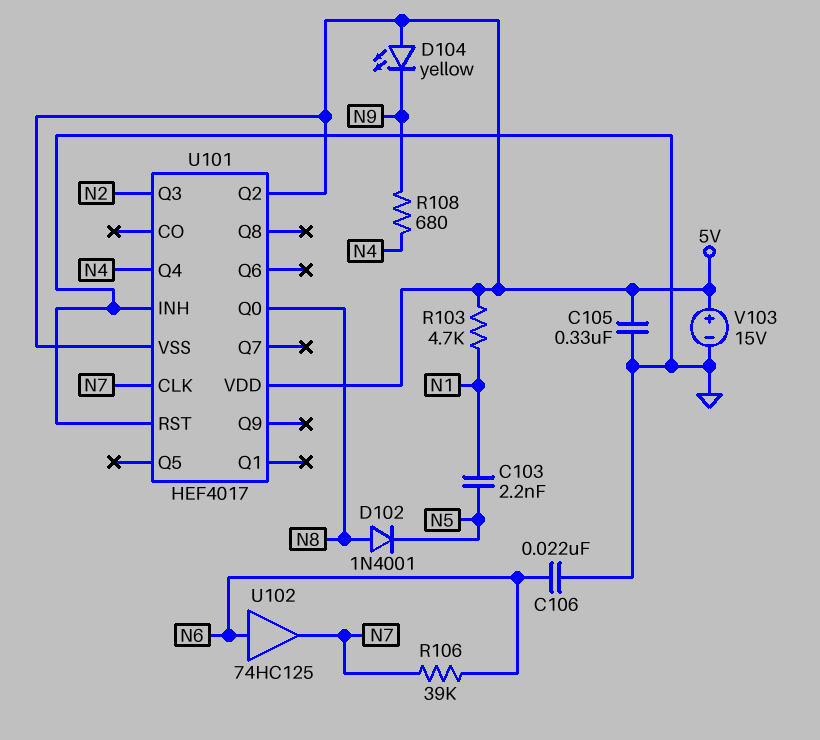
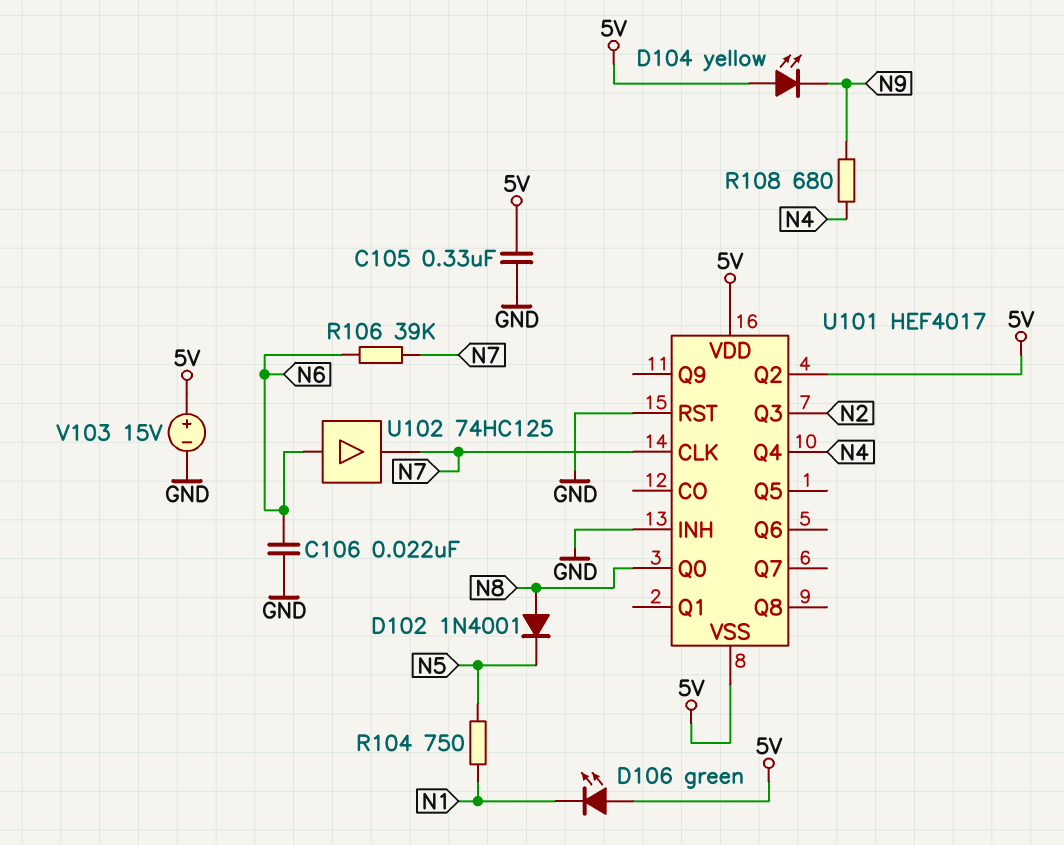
C103: 2.2nF (N1, N5) -> none
D106: none -> LED green (A 5V, K N1)
R103: 4.7k (5V, N1) -> none
R104: none -> 750 (N1, N5)

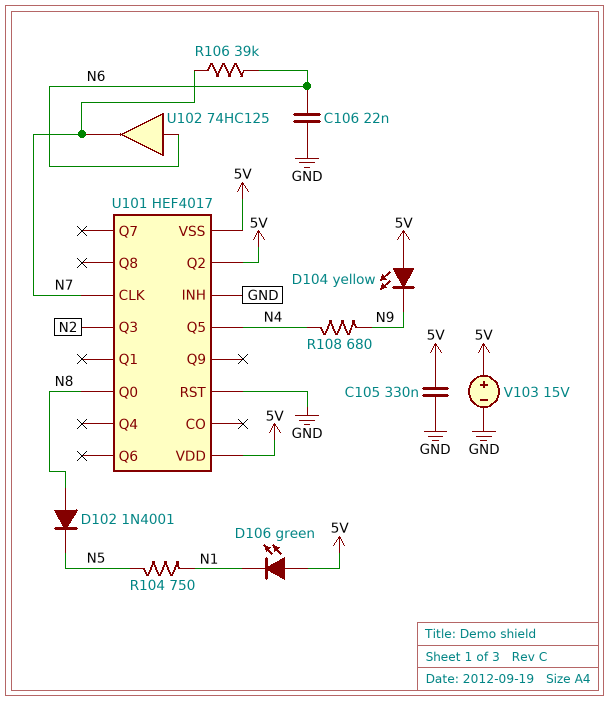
U101 pin Q4: N4 -> none
U101 pin Q5: none -> N4

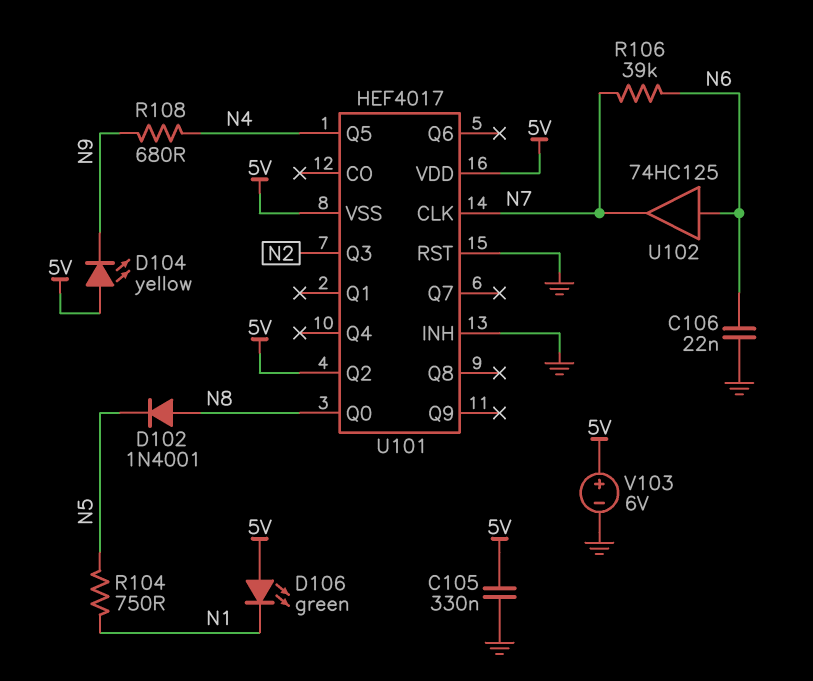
V103: 15V (plus 5V, minus GND) -> 6V (plus 5V, minus GND)

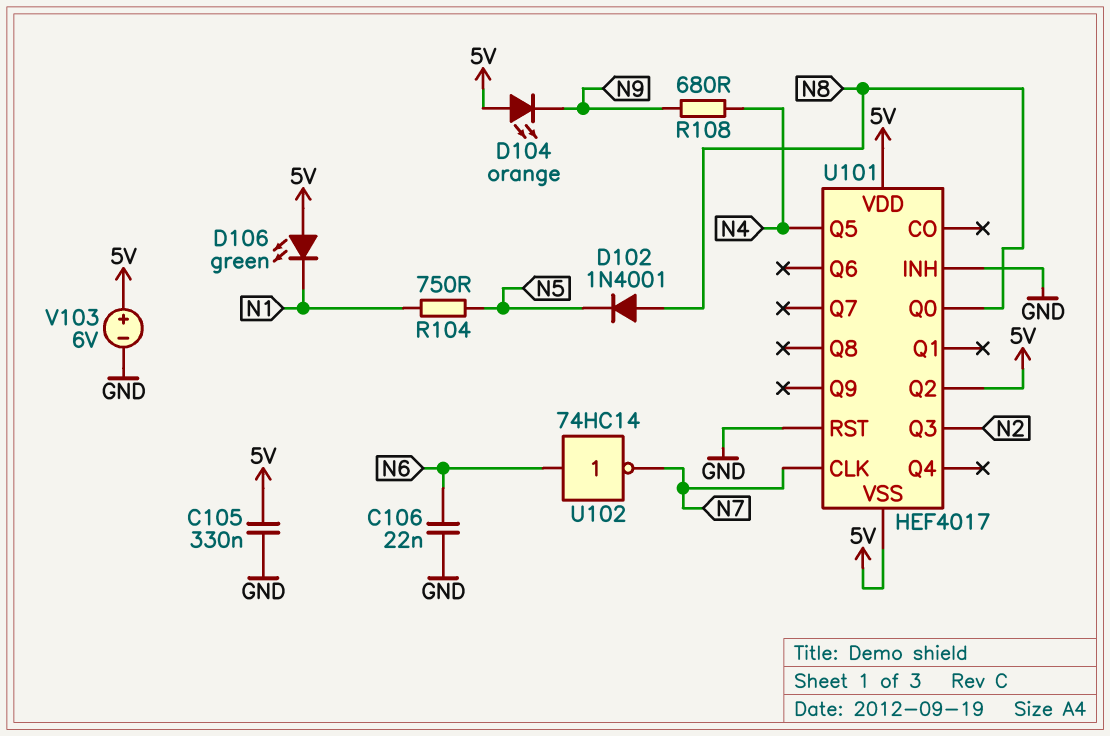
D104: LED yellow (A 5V, K N9) -> LED orange (A 5V, K N9)
R106: 39k (N6, N7) -> none
U102: buffer 74HC125 (in N6, out N7) -> NOT 74HC14 (in N6, out N7)

